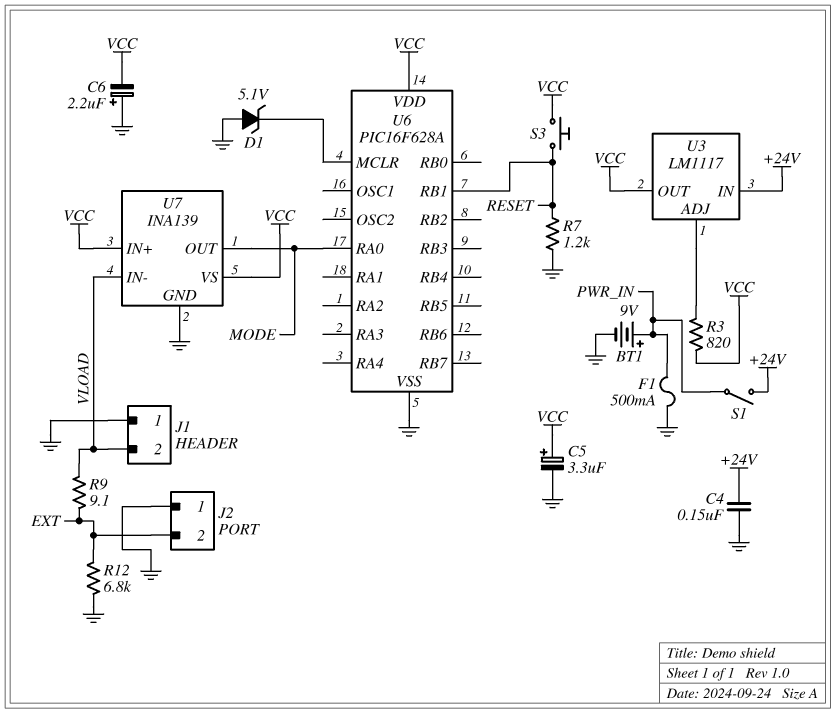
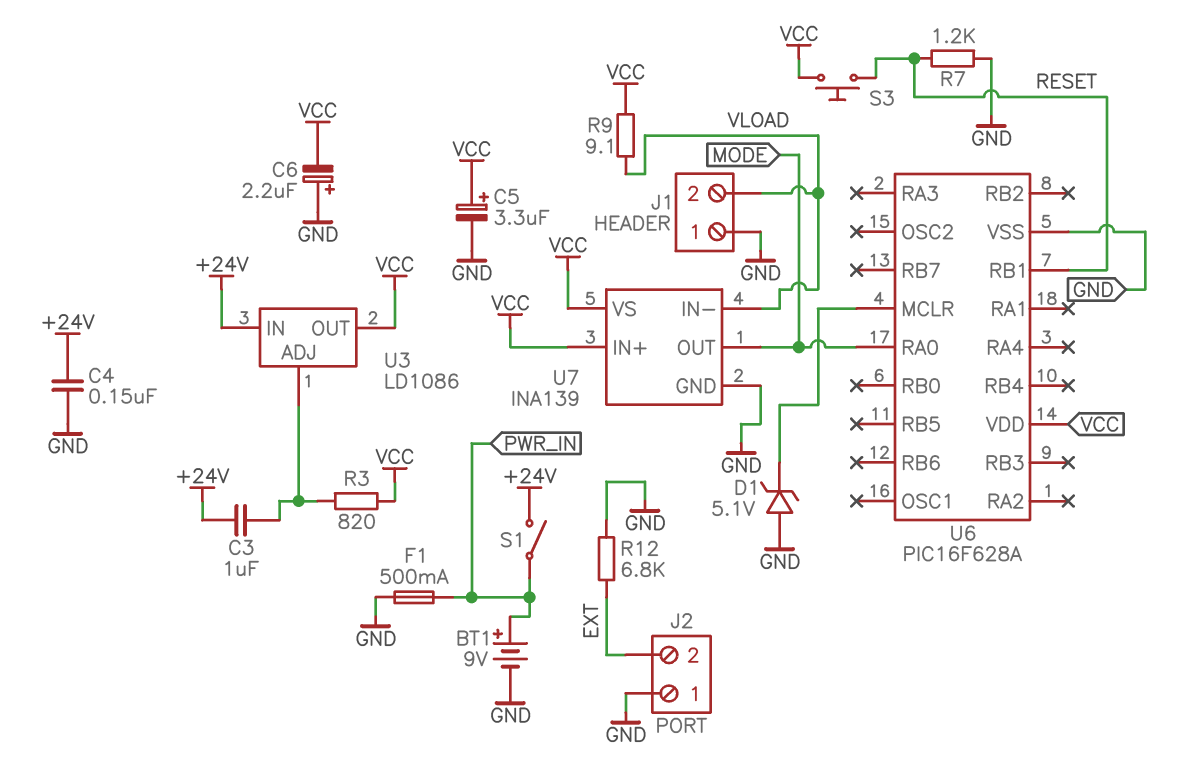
C3: none -> 1uF (+24V, U3/ADJ)
R9: 9.1 (EXT, VLOAD) -> 9.1 (VCC, VLOAD)
U3: LM1117 -> LD1086

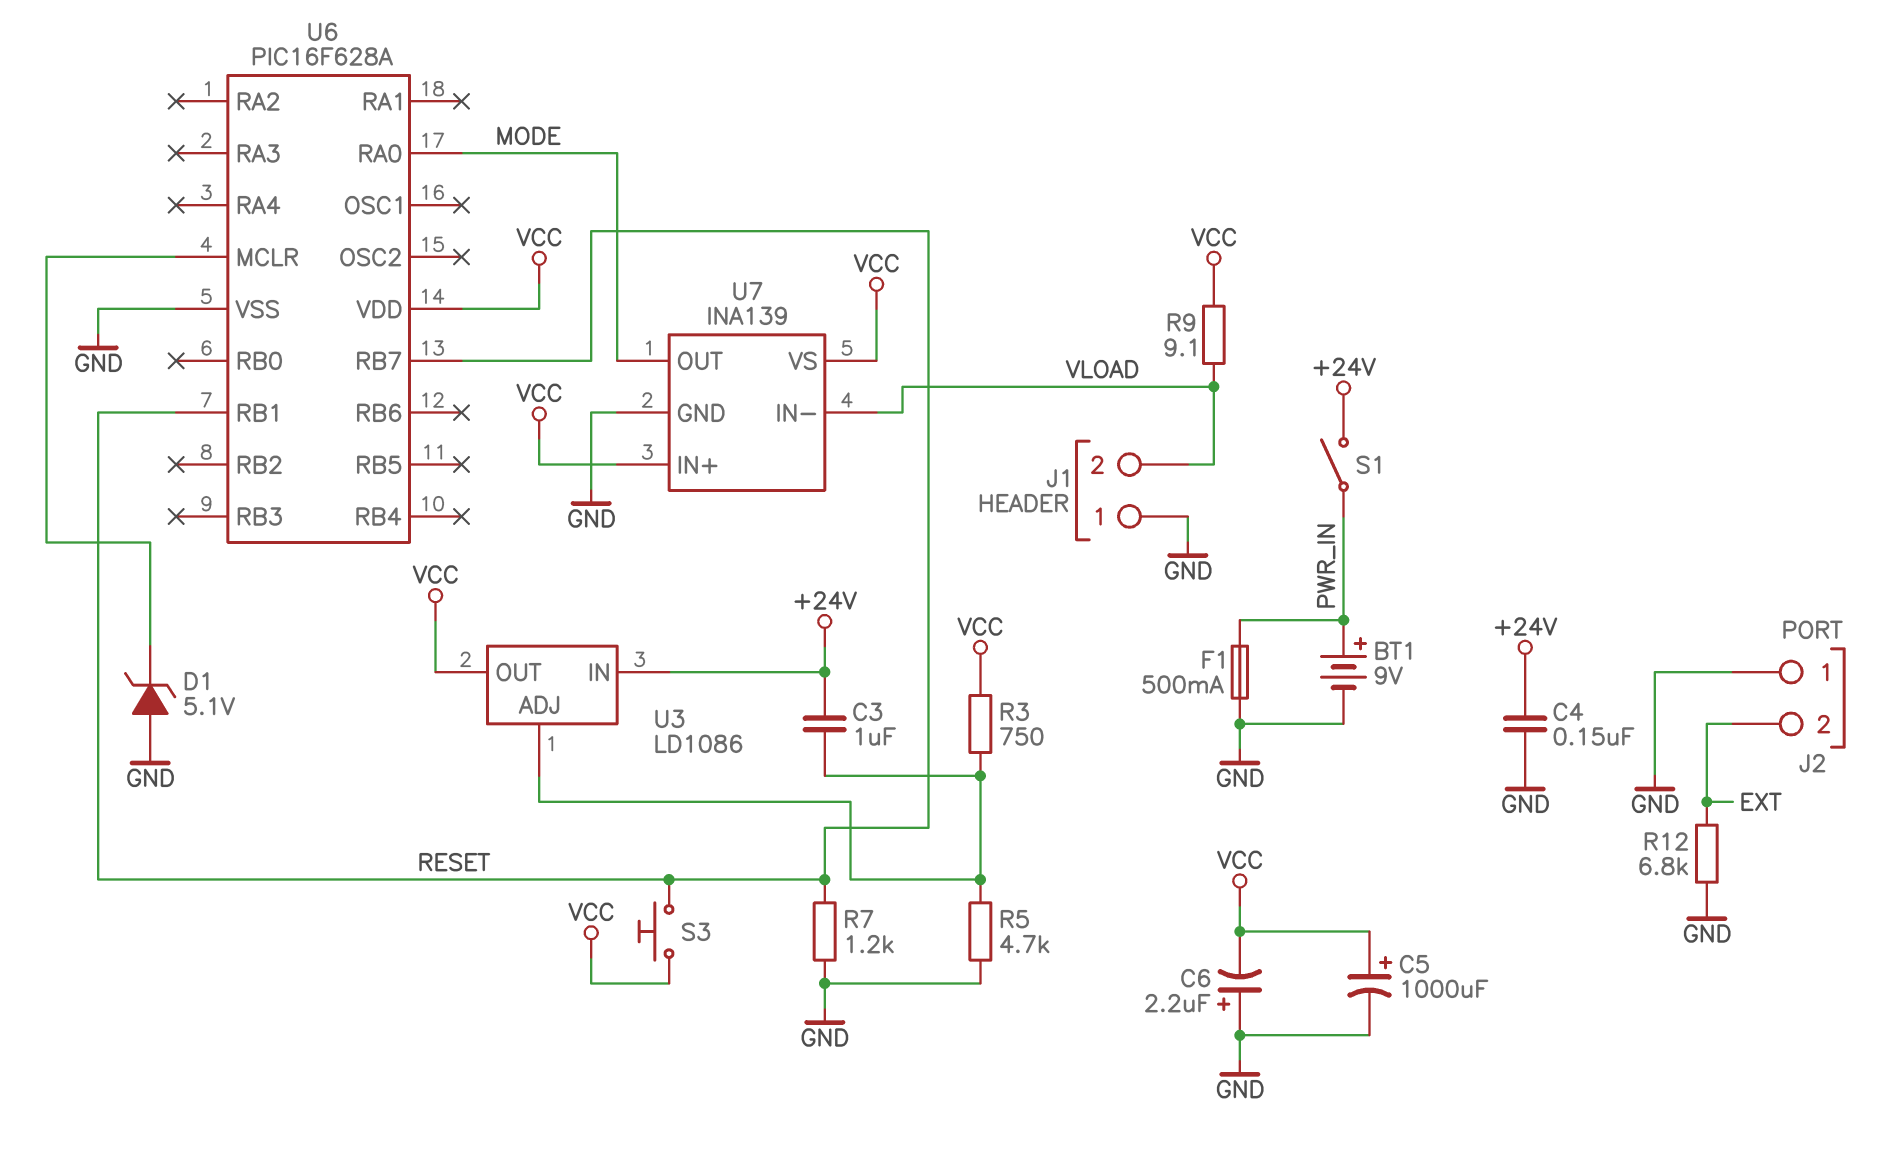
C5: 3.3uF (plus VCC, minus GND) -> 1000uF (plus VCC, minus GND)
R3: 820 (U3/ADJ, VCC) -> 750 (U3/ADJ, VCC)
R5: none -> 4.7k (GND, U3/ADJ)
U6 pin RB7: none -> RESET

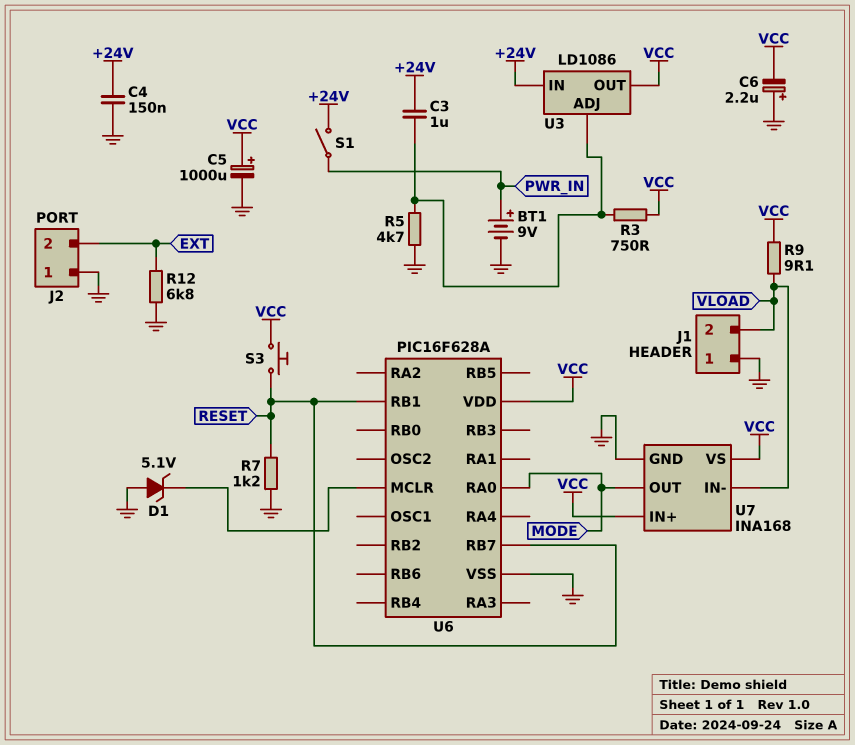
F1: 500mA (GND, PWR_IN) -> none
U7: INA139 -> INA168

